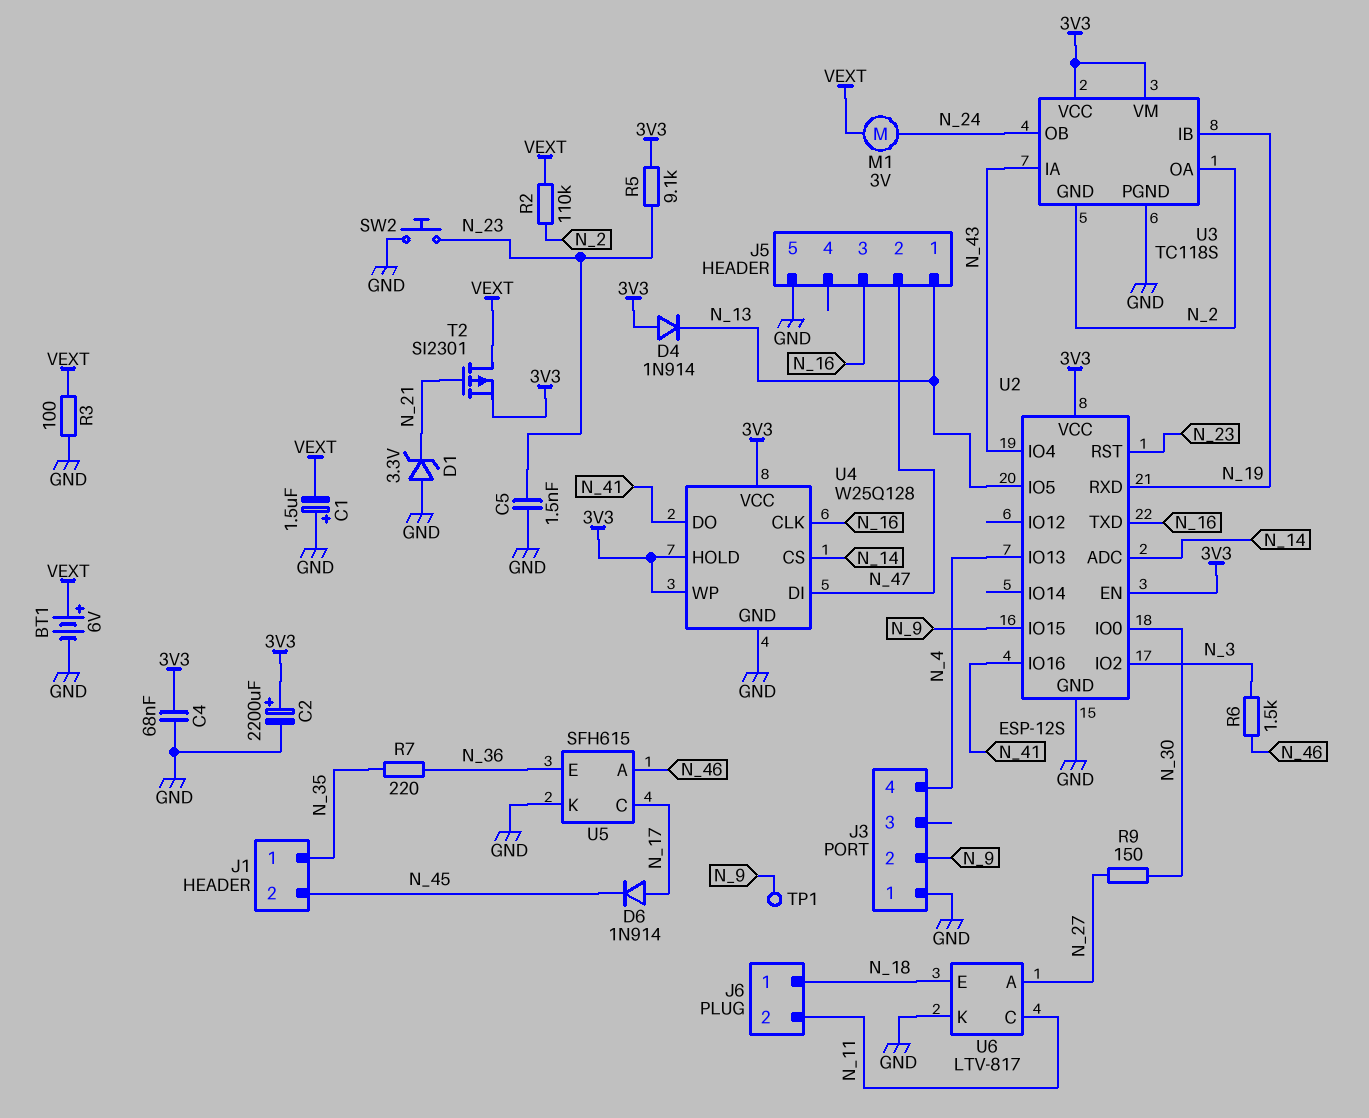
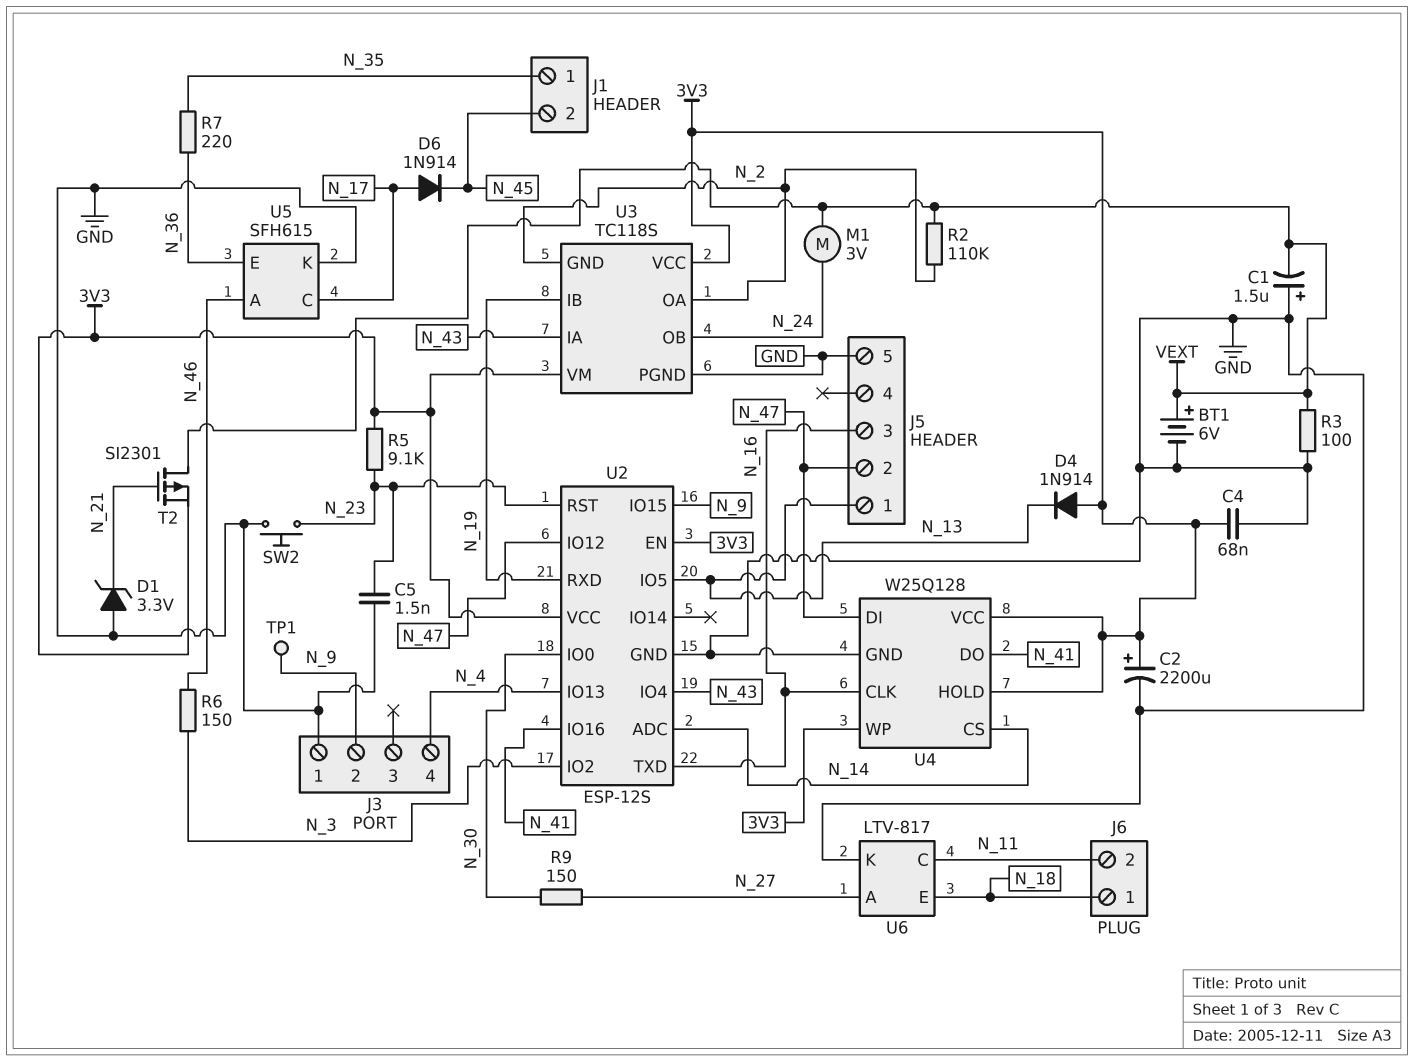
R6: 1.5k (N_3, N_46) -> 150 (N_3, N_46)
U2 pin IO12: none -> N_47

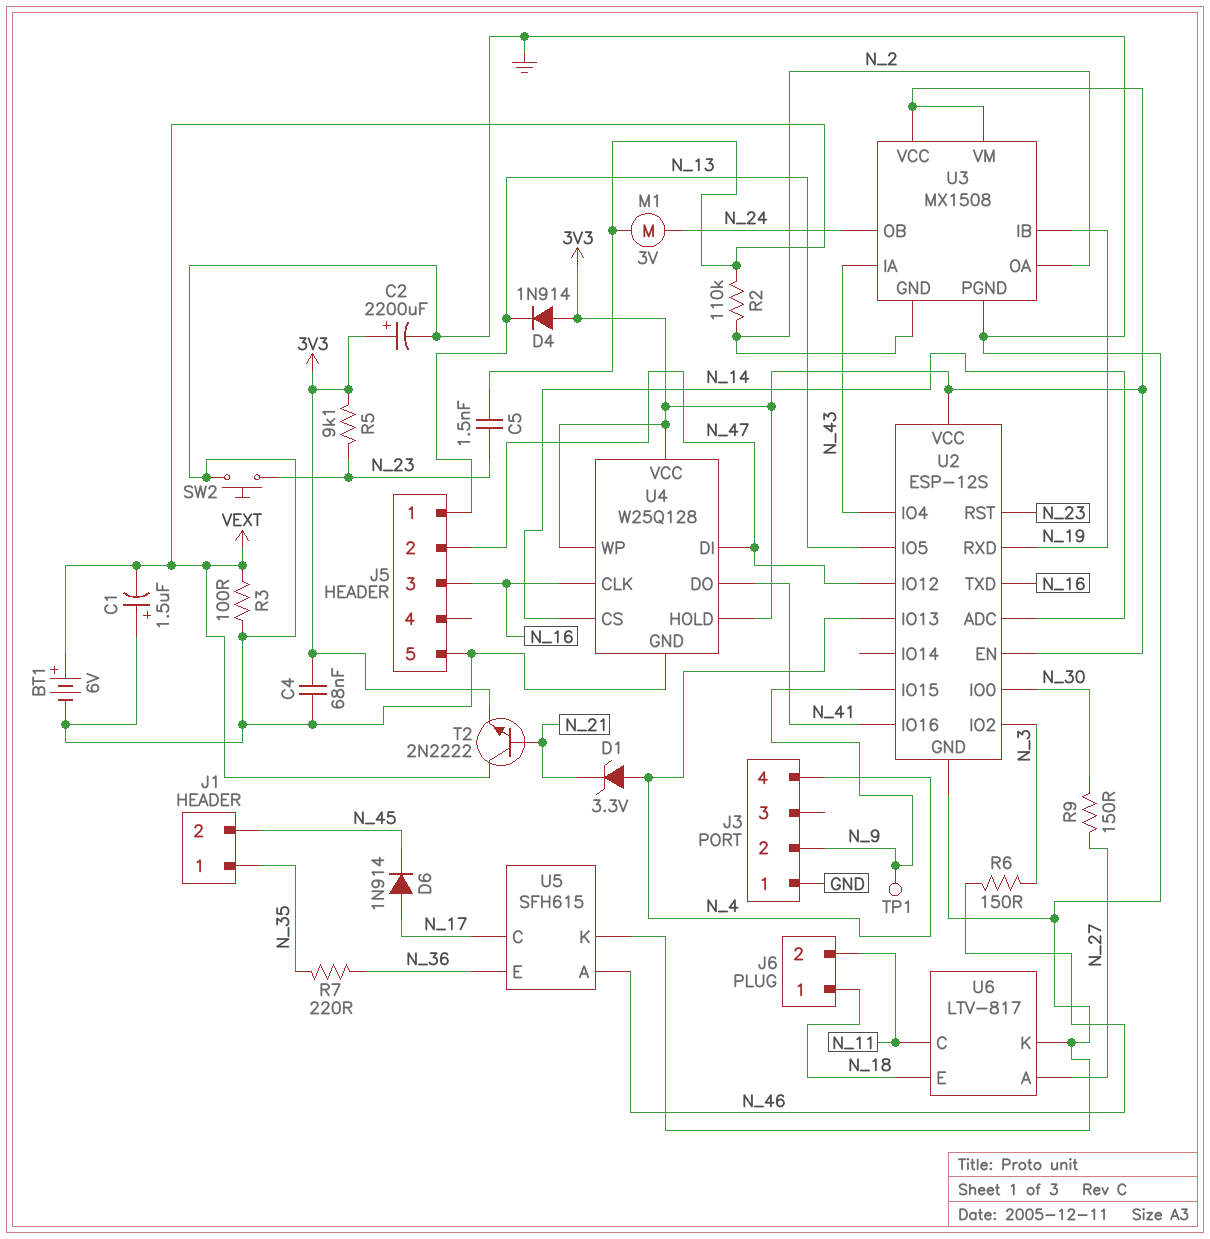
C5: 1.5nF (GND, N_23) -> 1.5nF (N_23, VEXT)
D1: zener 3.3V (A GND, K N_21) -> zener 3.3V (A N_4, K N_21)
T2: PMOS SI2301 (G N_21, D VEXT, S 3V3) -> NPN 2N2222 (B N_21, C VEXT, E 3V3)
U3: TC118S -> MX1508

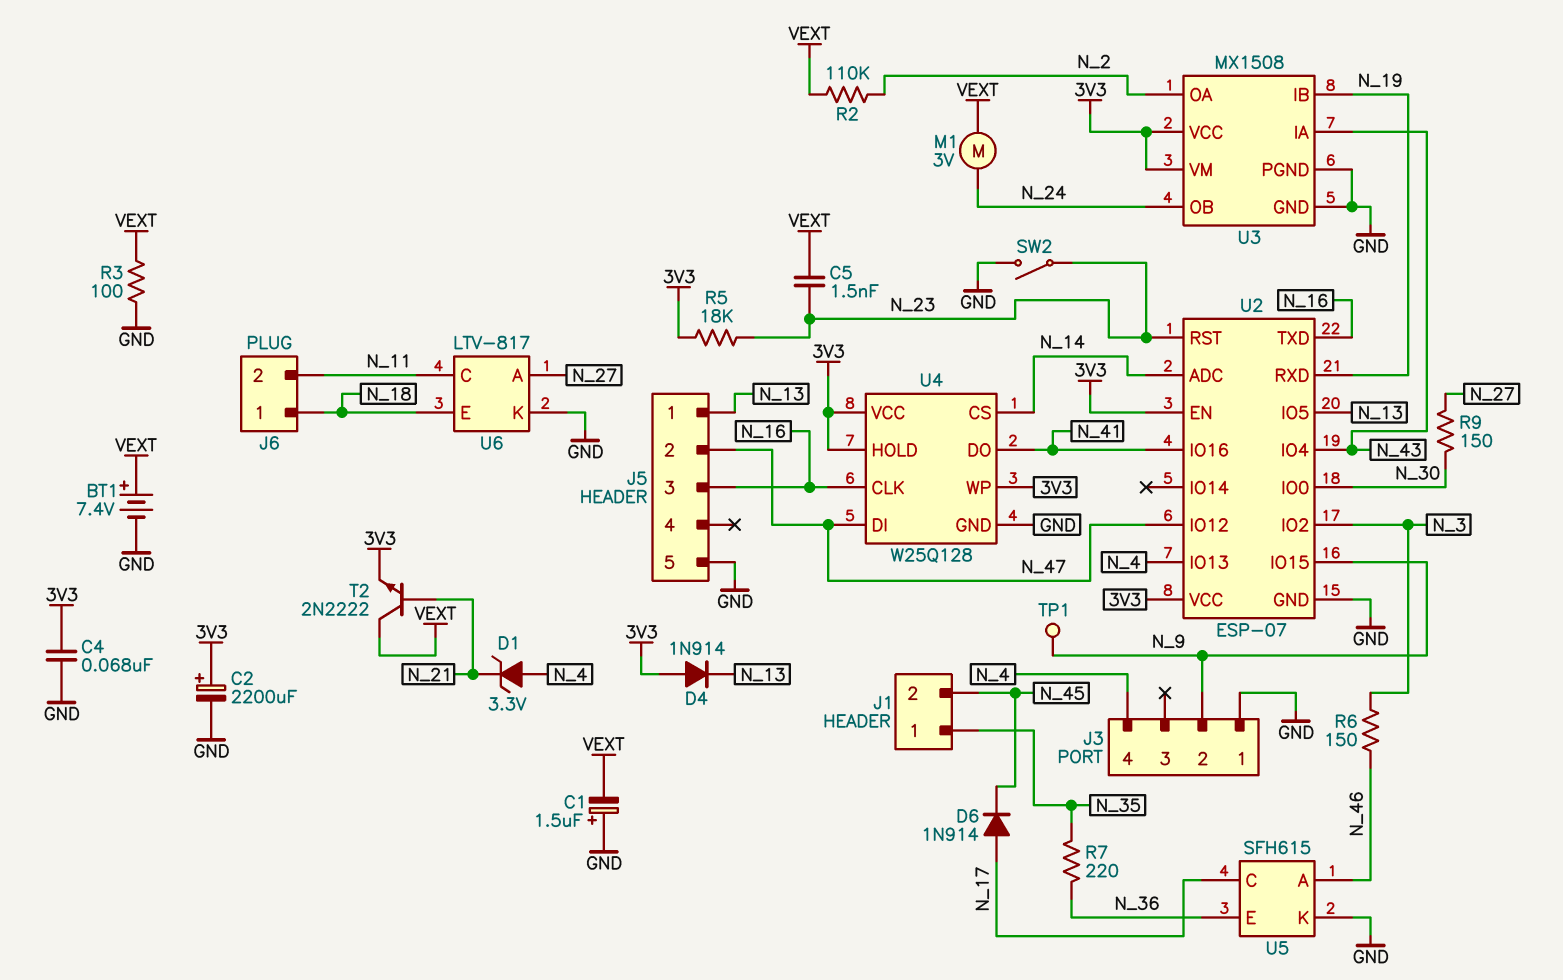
BT1: 6V (plus VEXT, minus GND) -> 7.4V (plus VEXT, minus GND)
R5: 9.1k (3V3, N_23) -> 18k (3V3, N_23)
SW2: button (GND, N_23) -> switch (GND, N_23)
U2: ESP-12S -> ESP-07
U3 pin GND: N_2 -> GND

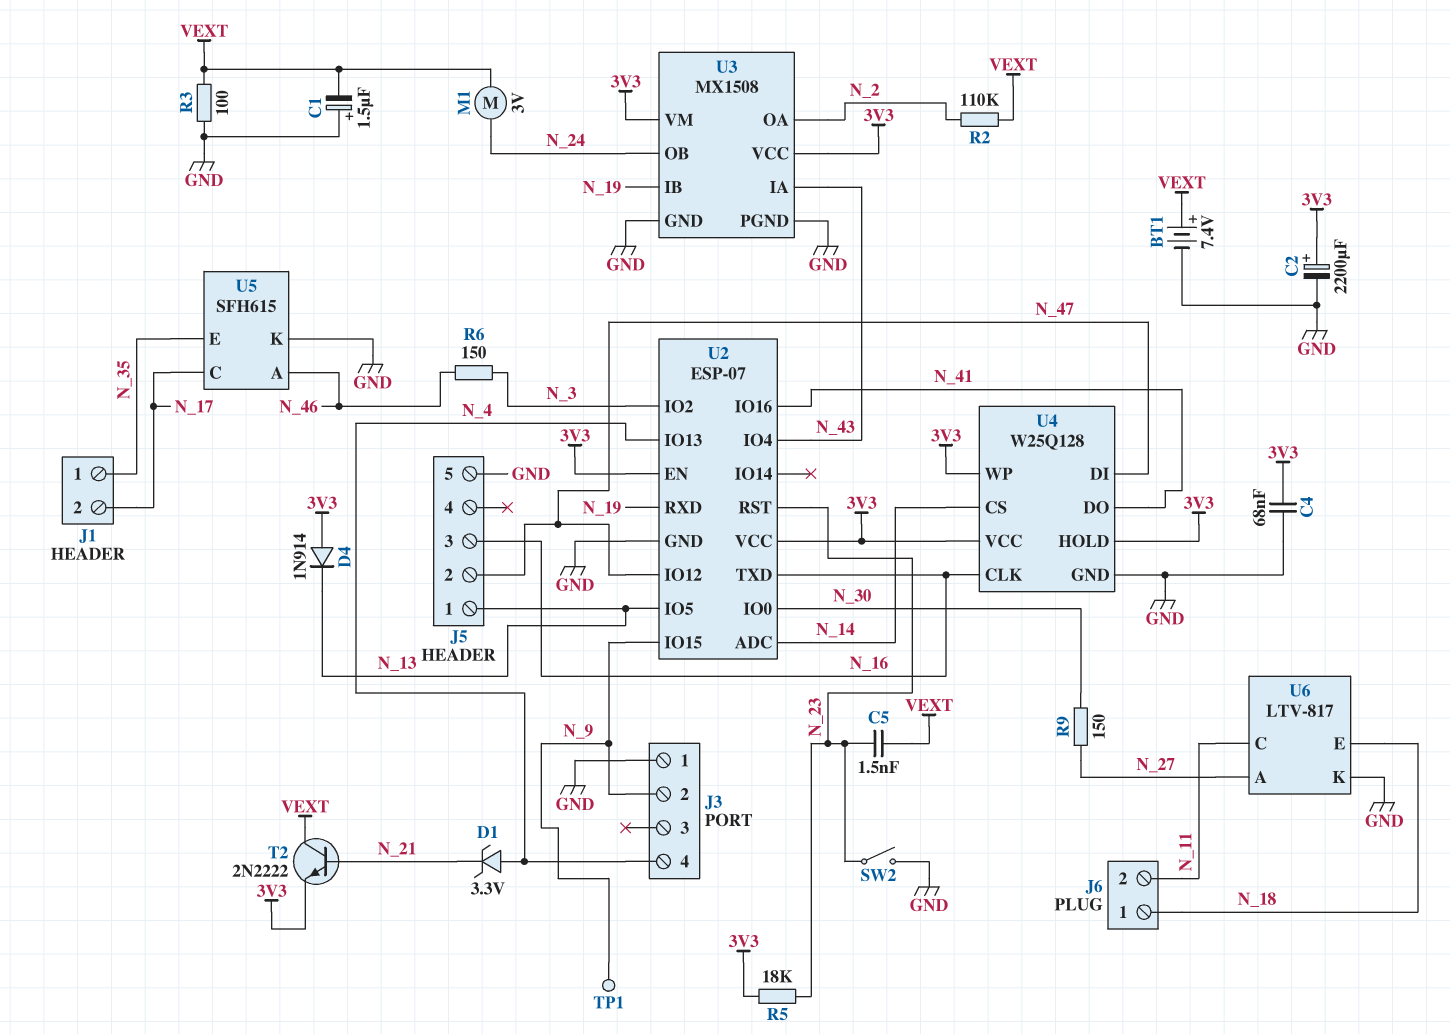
D6: diode 1N914 (A N_17, K N_45) -> none
J1 pin 2: N_45 -> N_17
R7: 220 (N_35, N_36) -> none
U5 pin E: N_36 -> N_35

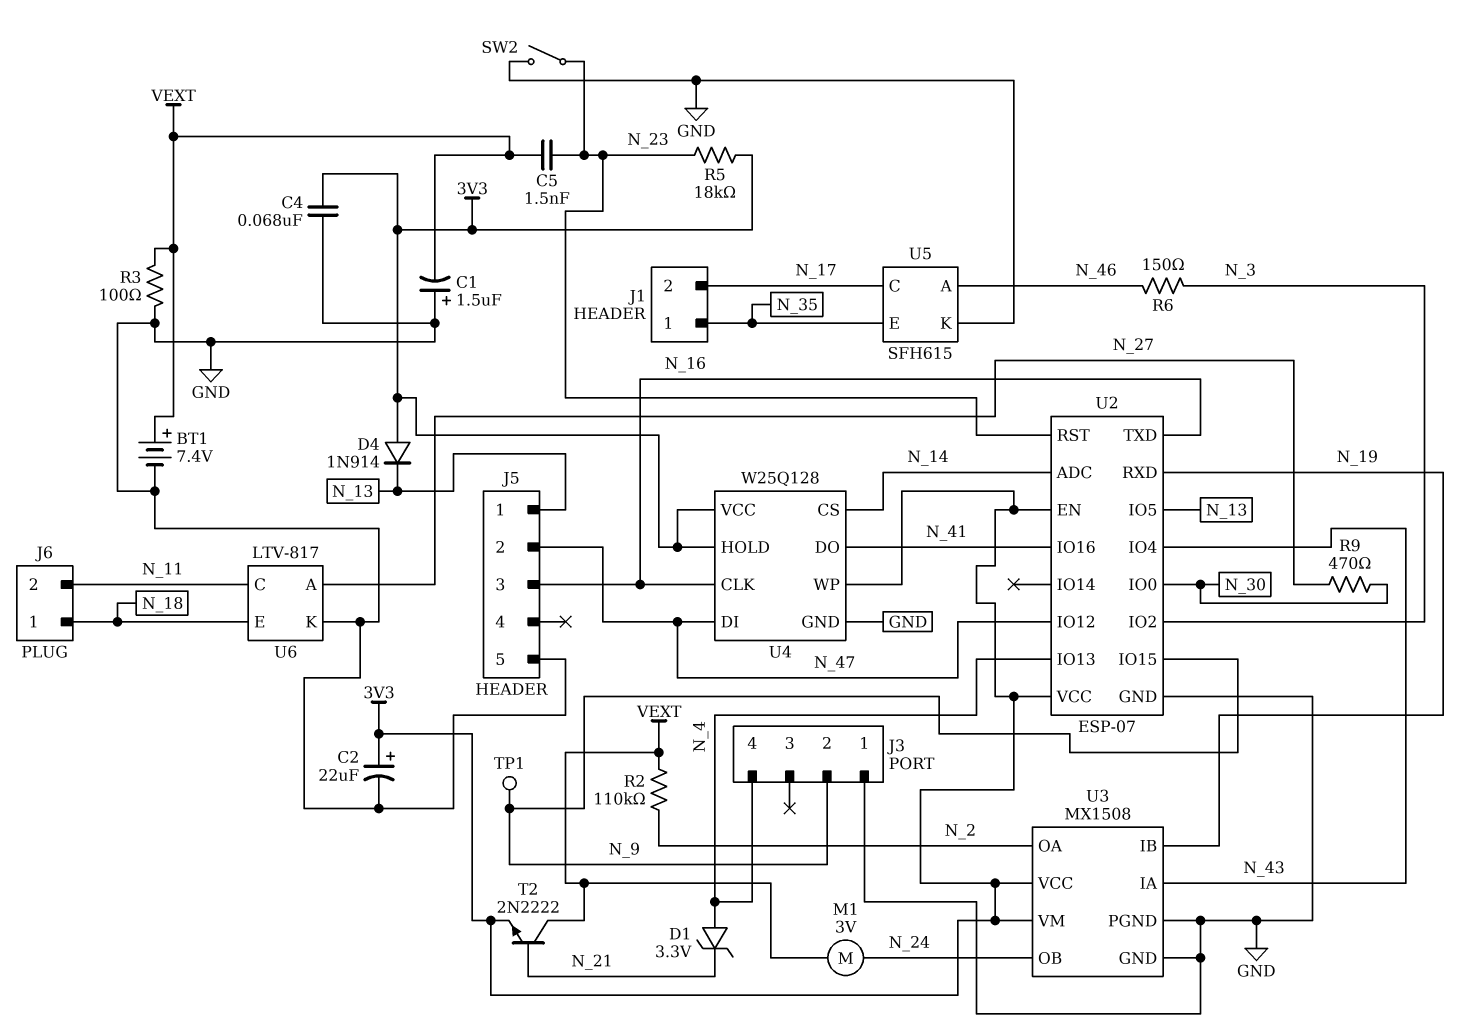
C2: 2200uF (plus 3V3, minus GND) -> 22uF (plus 3V3, minus GND)
R9: 150 (N_27, N_30) -> 470 (N_27, N_30)

